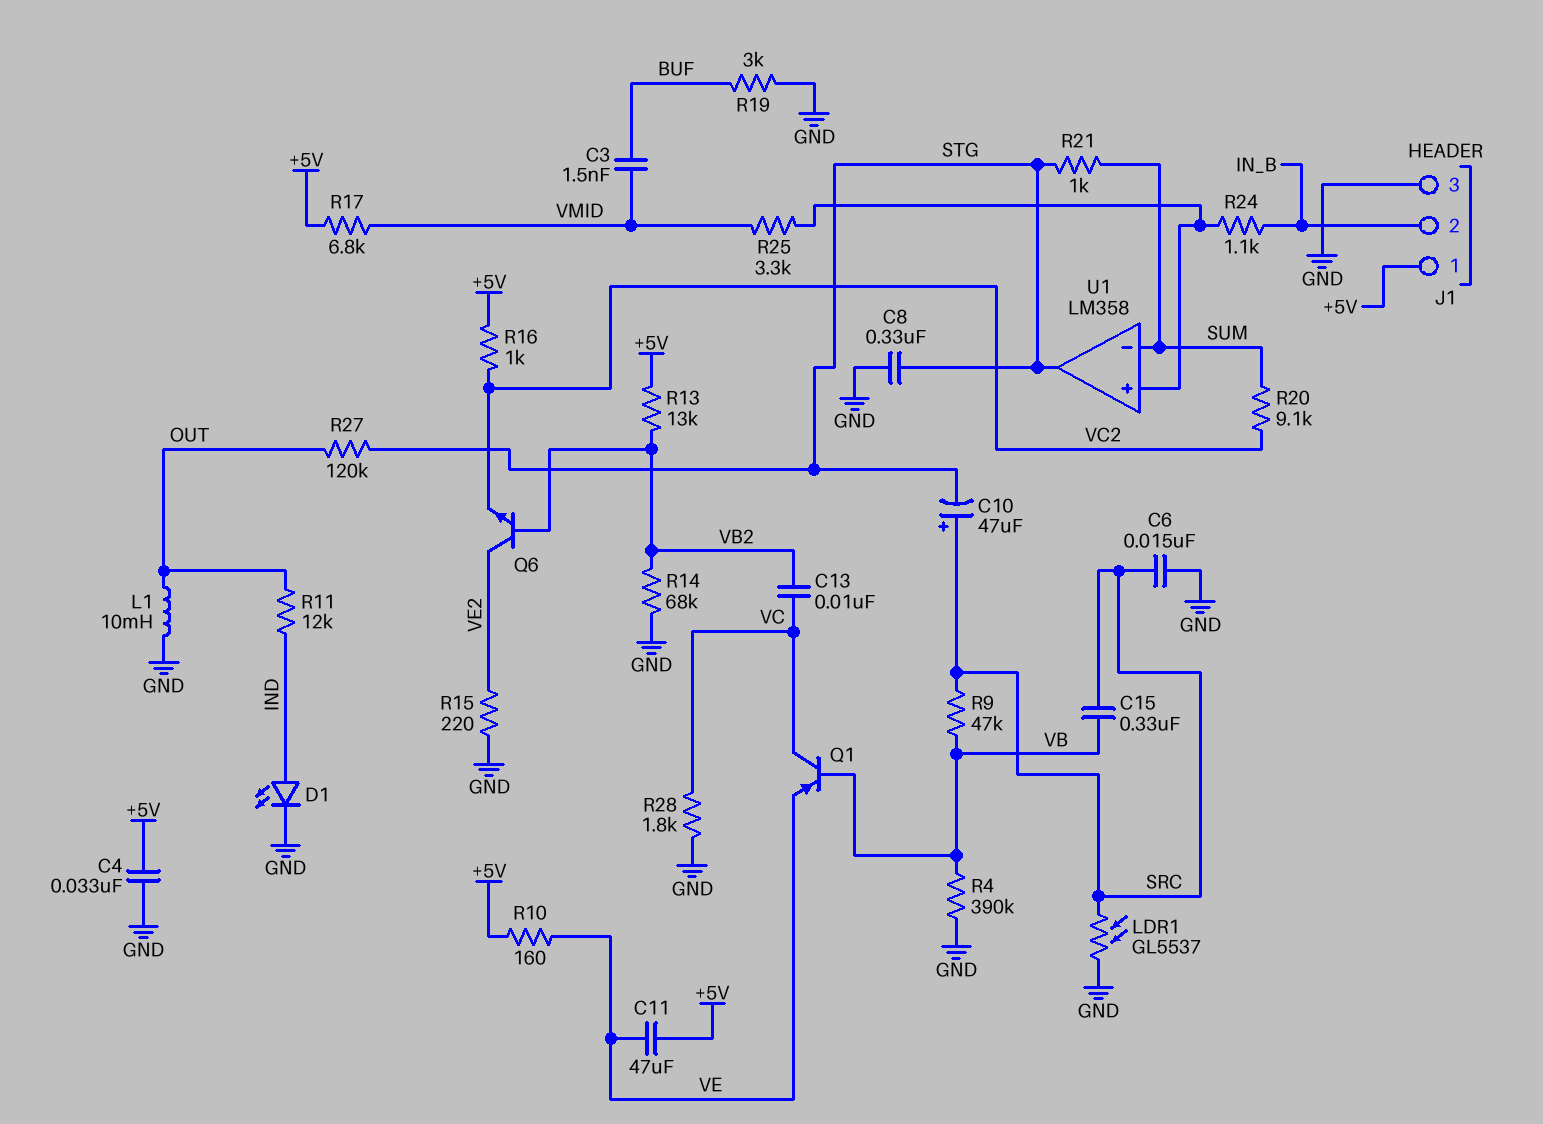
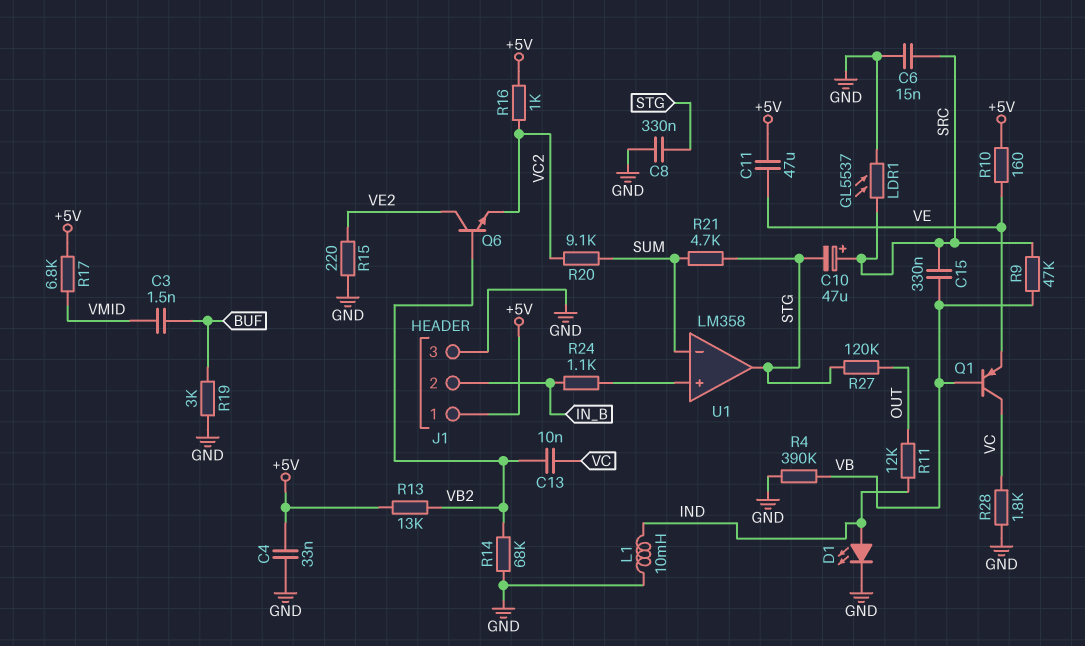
L1: 10mH (GND, OUT) -> 10mH (GND, IND)
R21: 1k (STG, SUM) -> 4.7k (STG, SUM)
R25: 3.3k (U1/in+, VMID) -> none

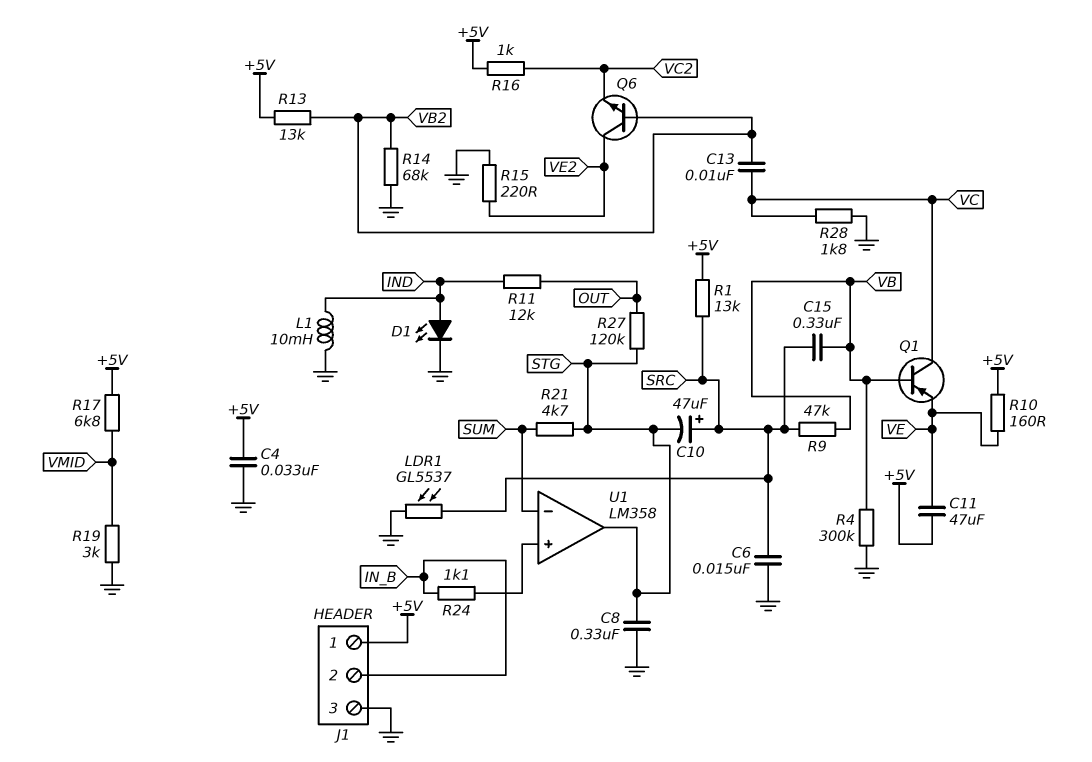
C3: 1.5nF (BUF, VMID) -> none
R1: none -> 13k (+5V, SRC)
R4: 390k (GND, VB) -> 300k (GND, VB)
R19: 3k (BUF, GND) -> 3k (GND, VMID)
R20: 9.1k (SUM, VC2) -> none

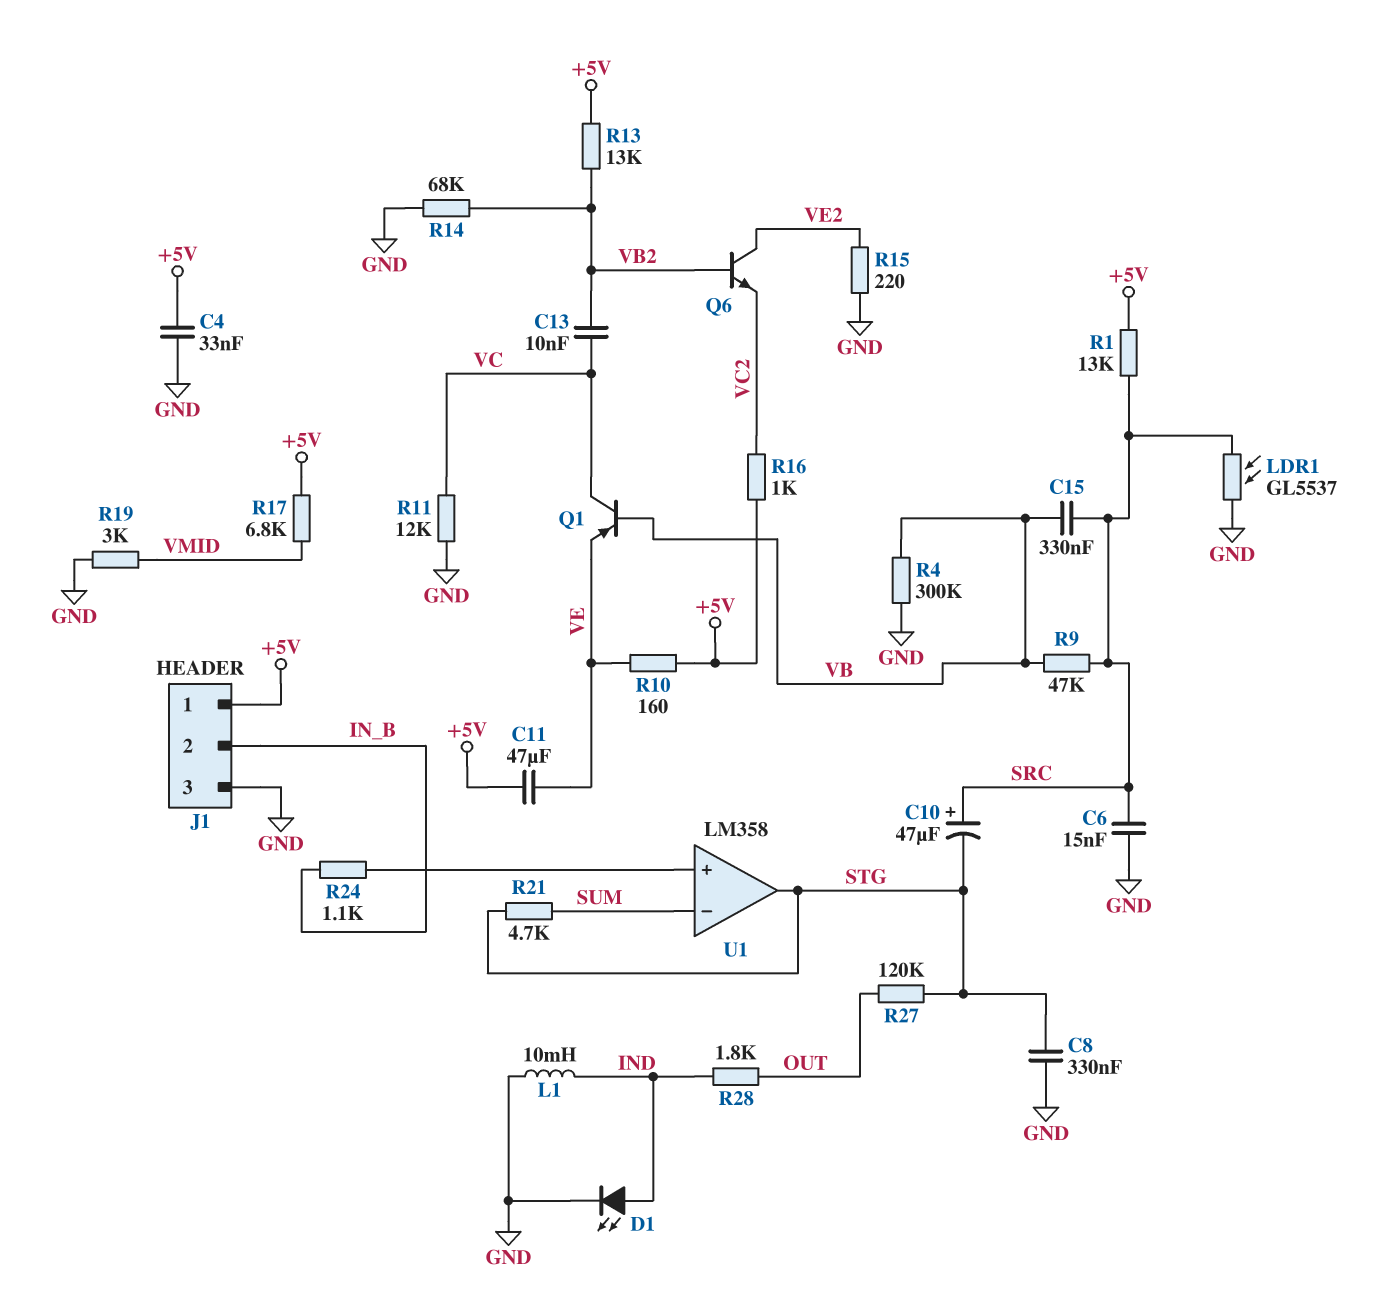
R11: 12k (IND, OUT) -> 12k (GND, VC)
R28: 1.8k (GND, VC) -> 1.8k (IND, OUT)

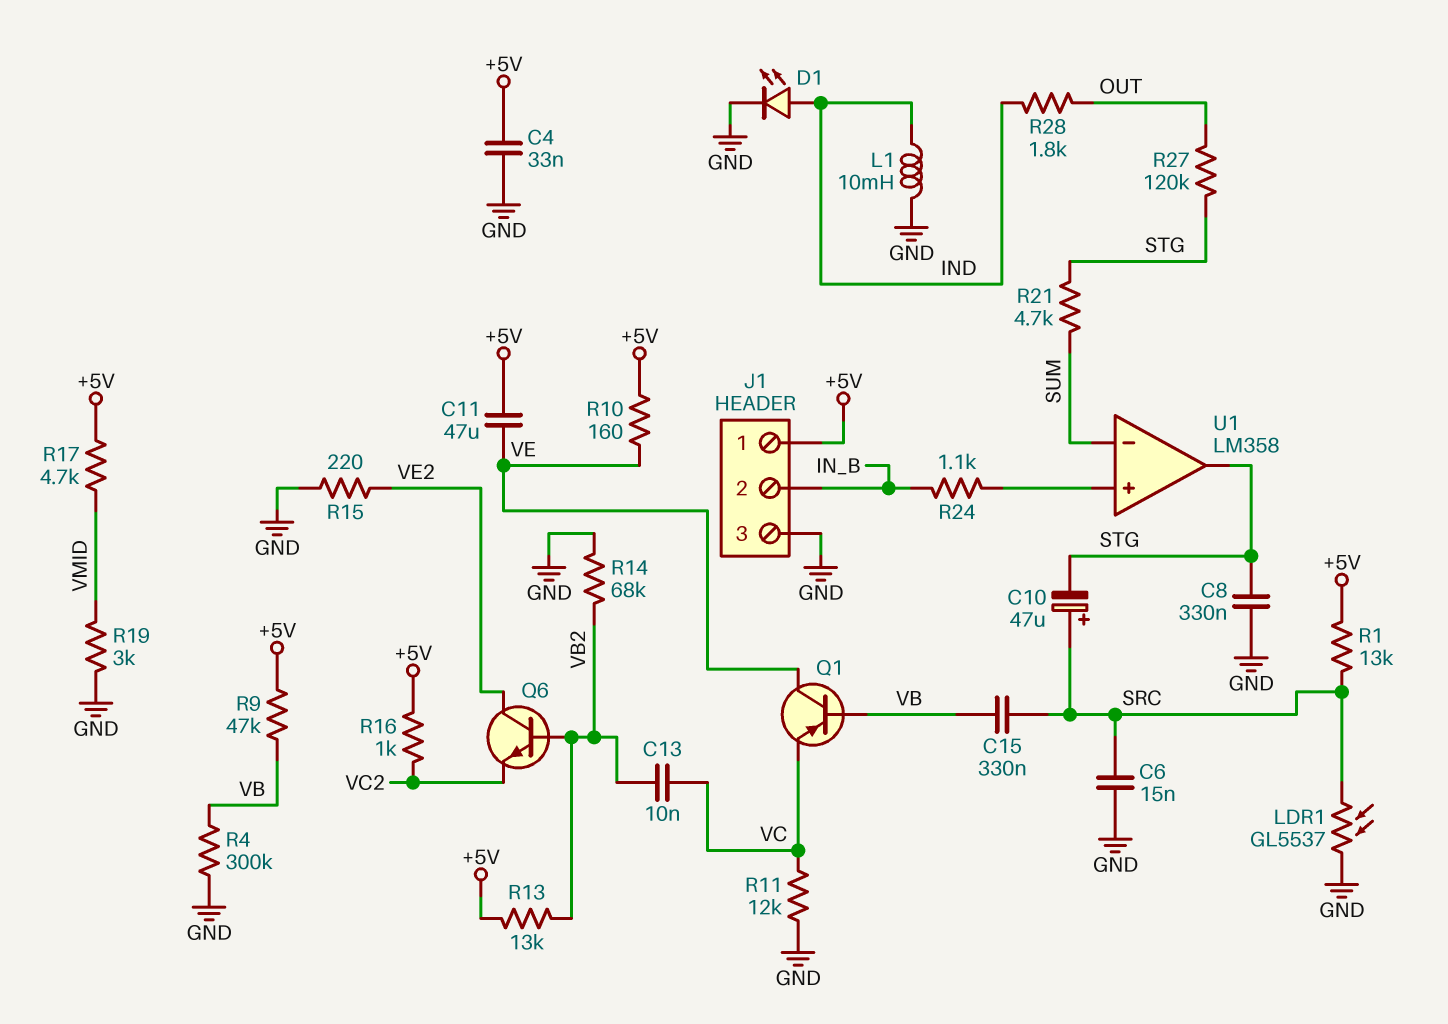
Q1: PNP (B VB, C VC, E VE) -> PNP (B VB, C VE, E VC)
R9: 47k (SRC, VB) -> 47k (+5V, VB)
R17: 6.8k (+5V, VMID) -> 4.7k (+5V, VMID)

